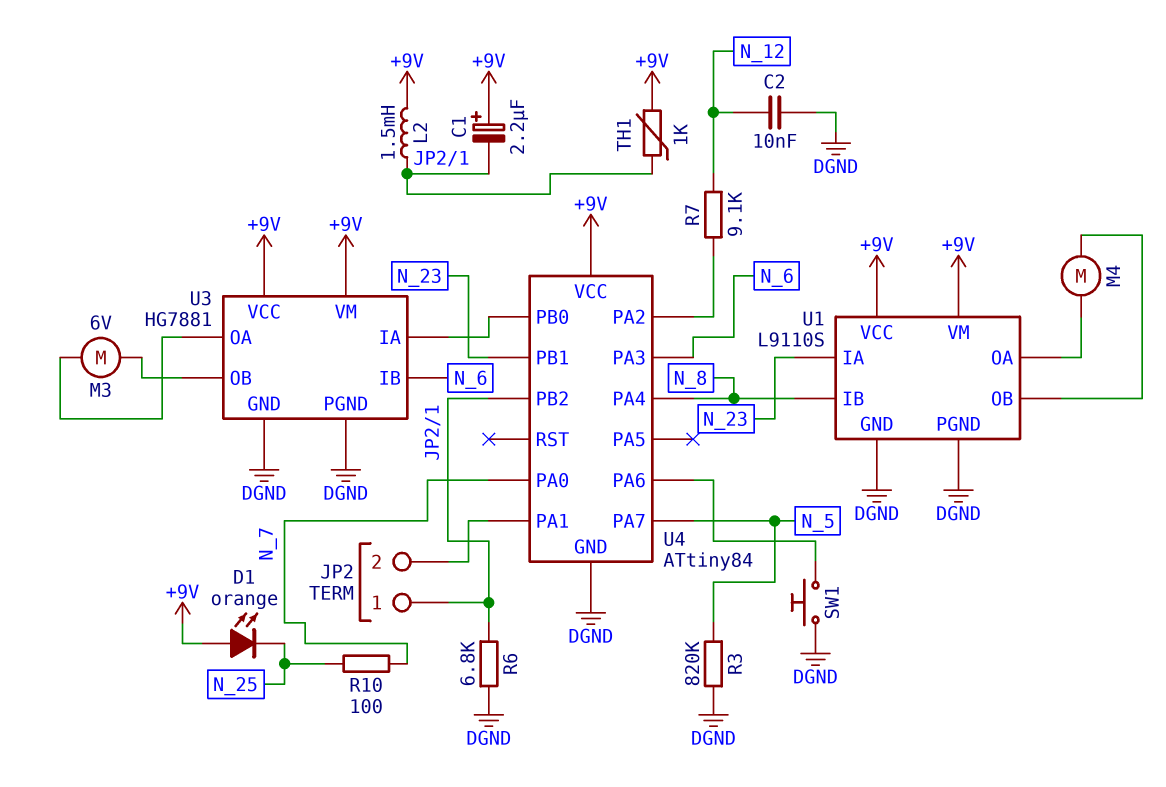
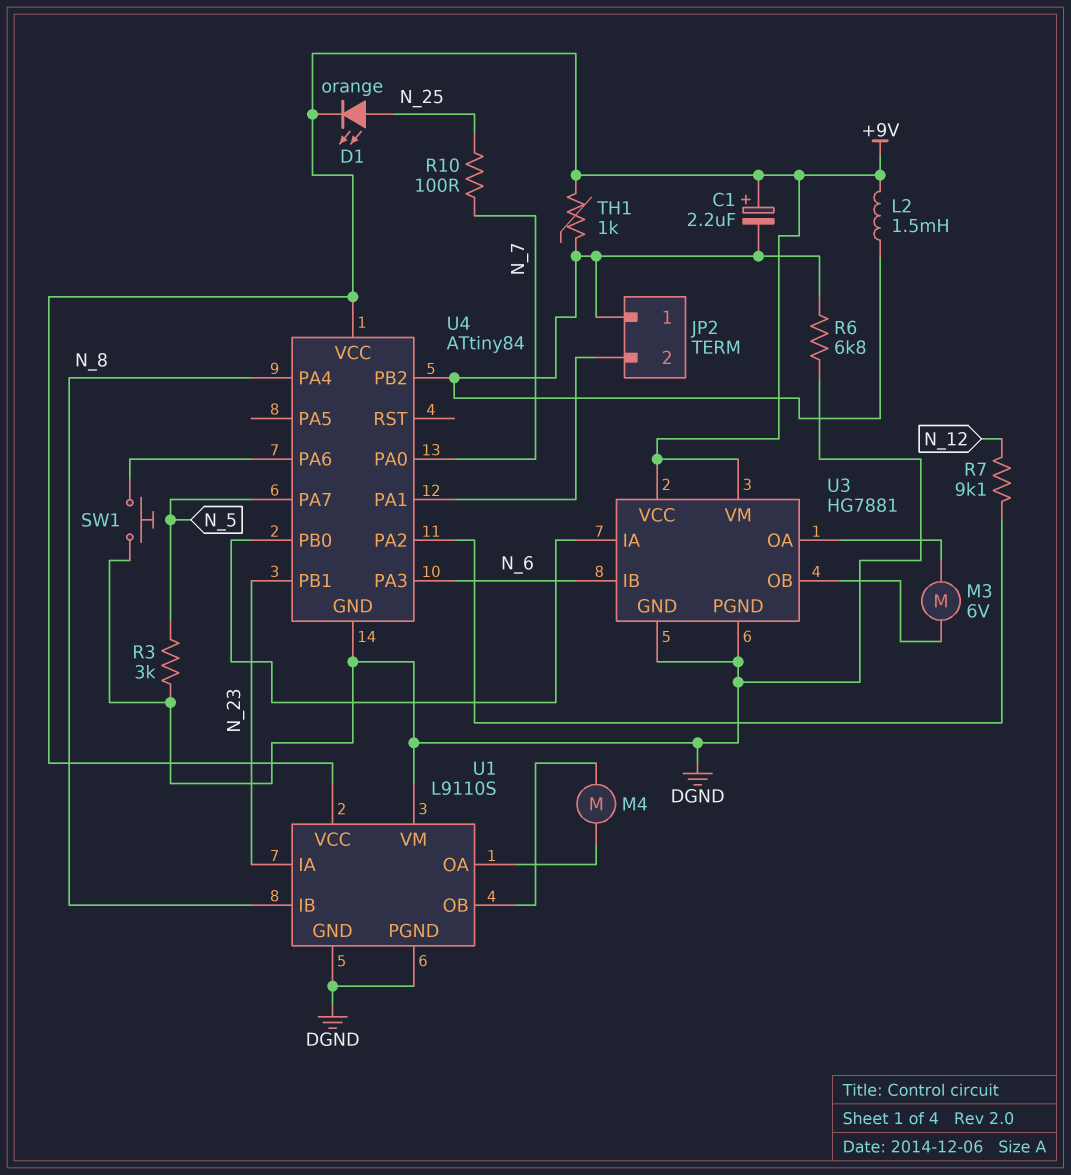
C2: 10nF (DGND, N_12) -> none
D1: LED orange (A +9V, K N_25) -> LED orange (A N_25, K +9V)
R3: 820k (DGND, N_5) -> 3k (DGND, N_5)
U1 pin VM: +9V -> DGND

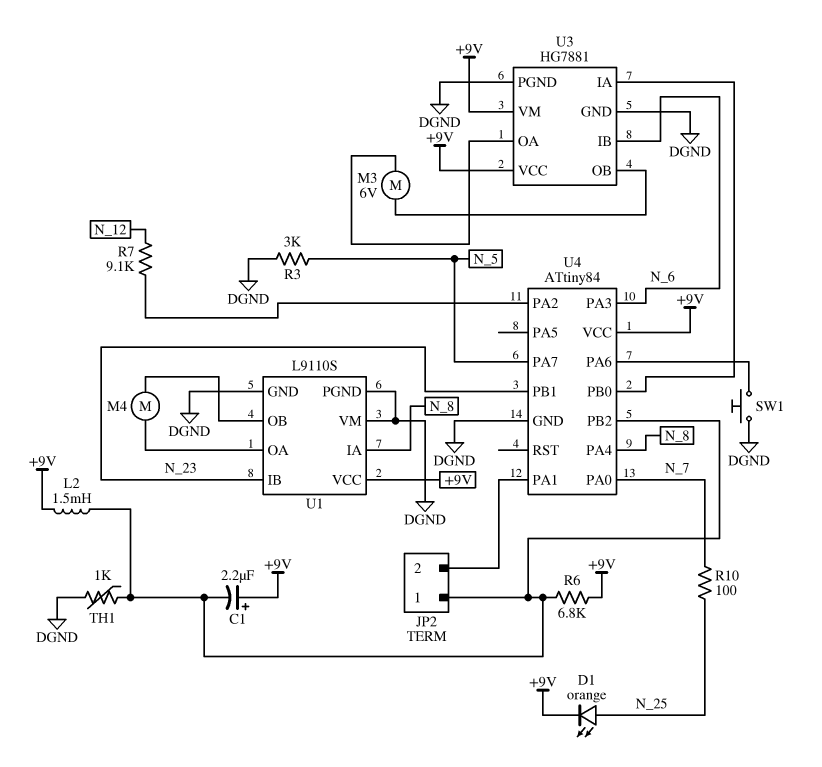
R6: 6.8k (DGND, JP2/1) -> 6.8k (+9V, JP2/1)
TH1: 1k (+9V, JP2/1) -> 1k (DGND, JP2/1)
U1 pin IA: N_23 -> N_8
U1 pin IB: N_8 -> N_23

